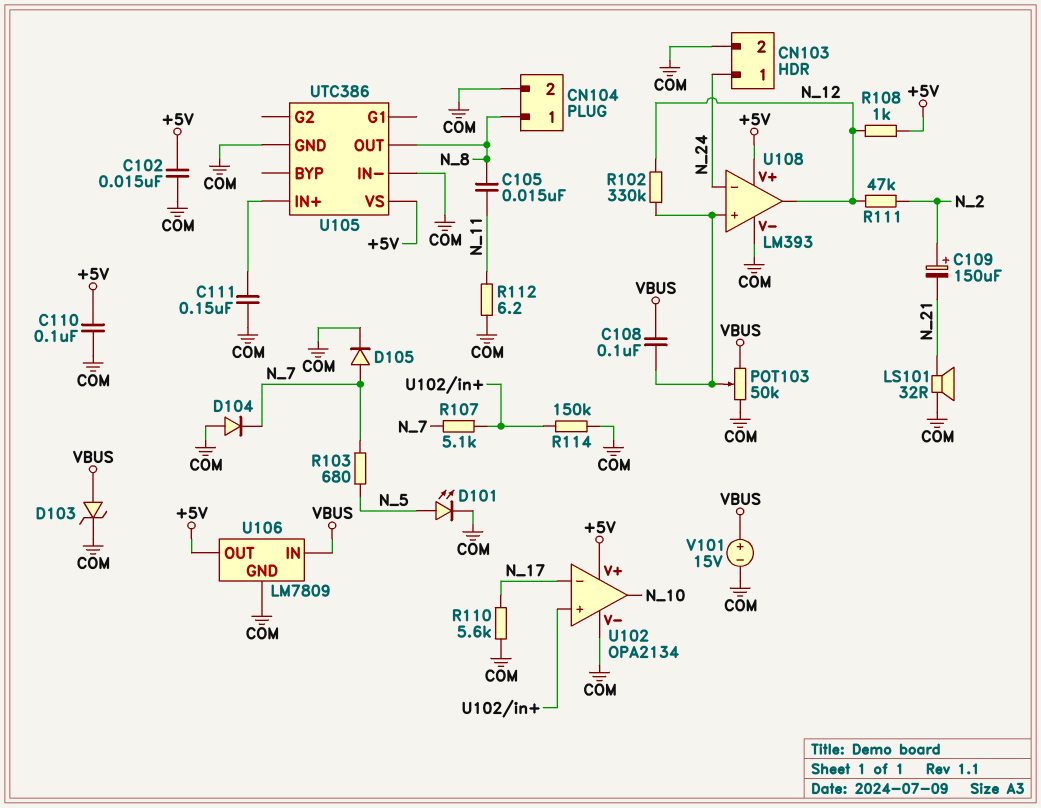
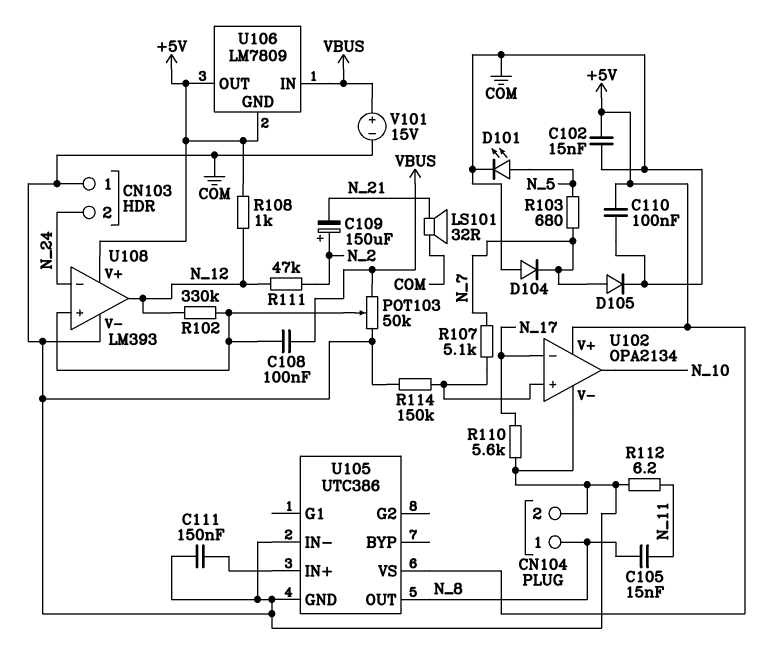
CN103 pin 1: N_24 -> COM
CN103 pin 2: COM -> N_24
D103: zener (A VBUS, K COM) -> none
U106 pin GND: COM -> +5V

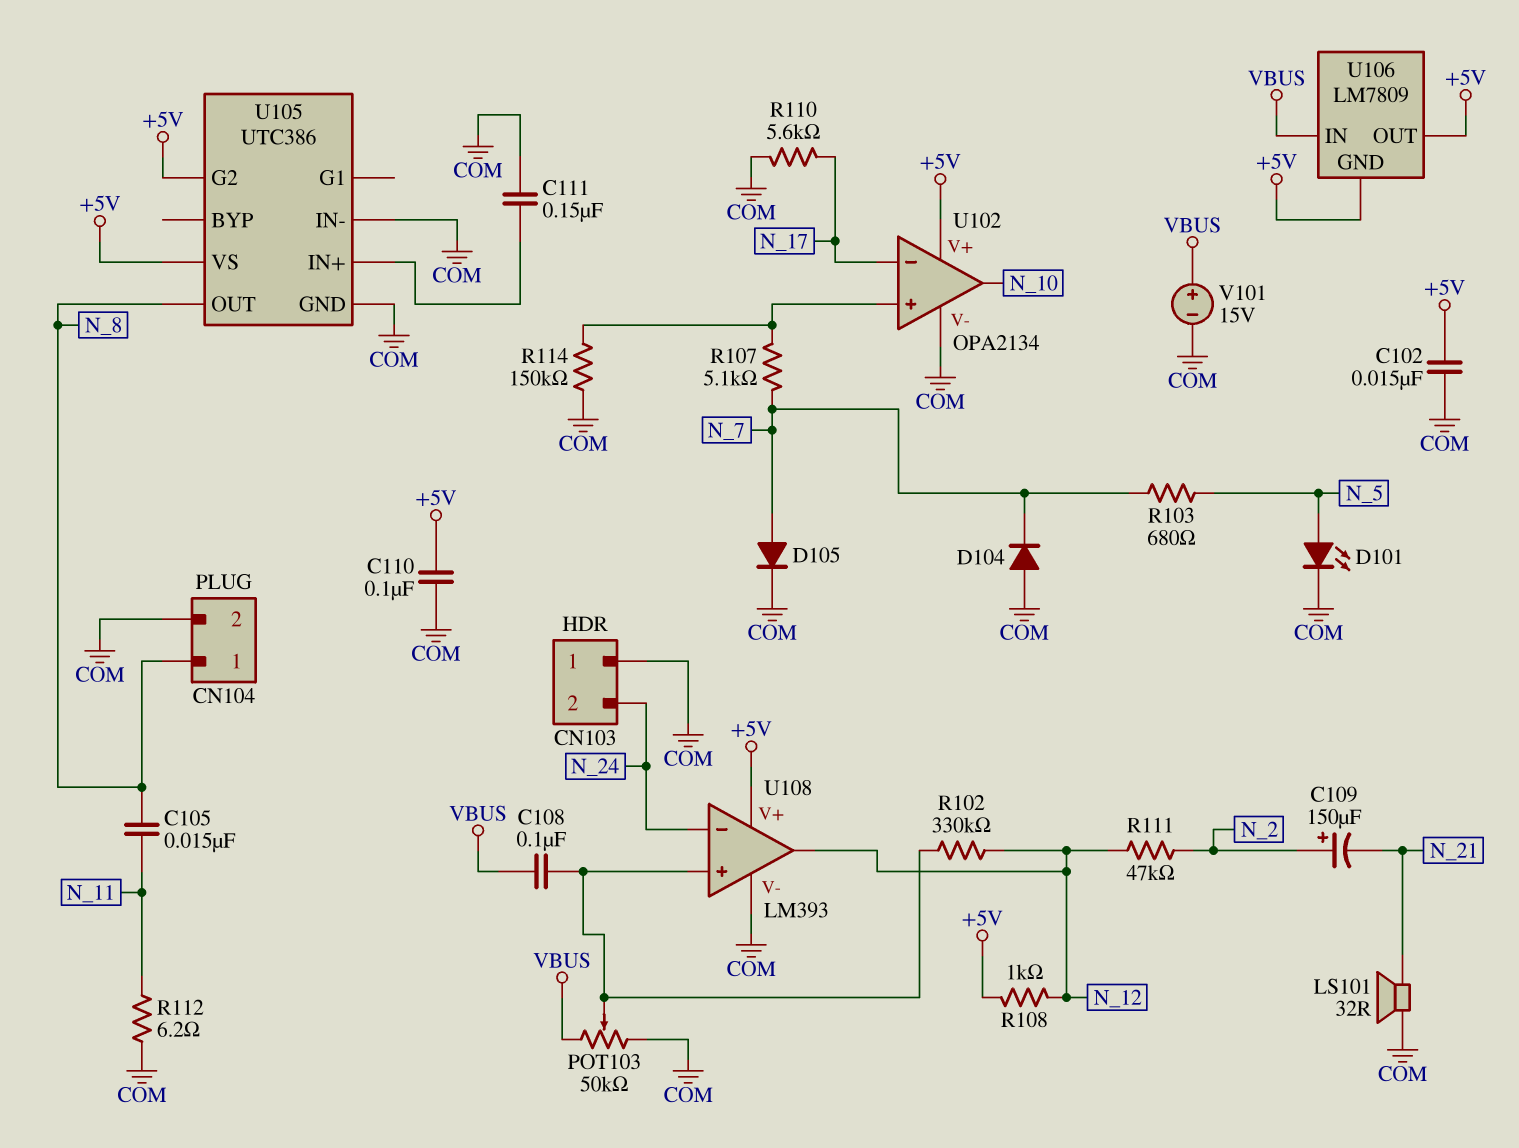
U105 pin G2: none -> +5V

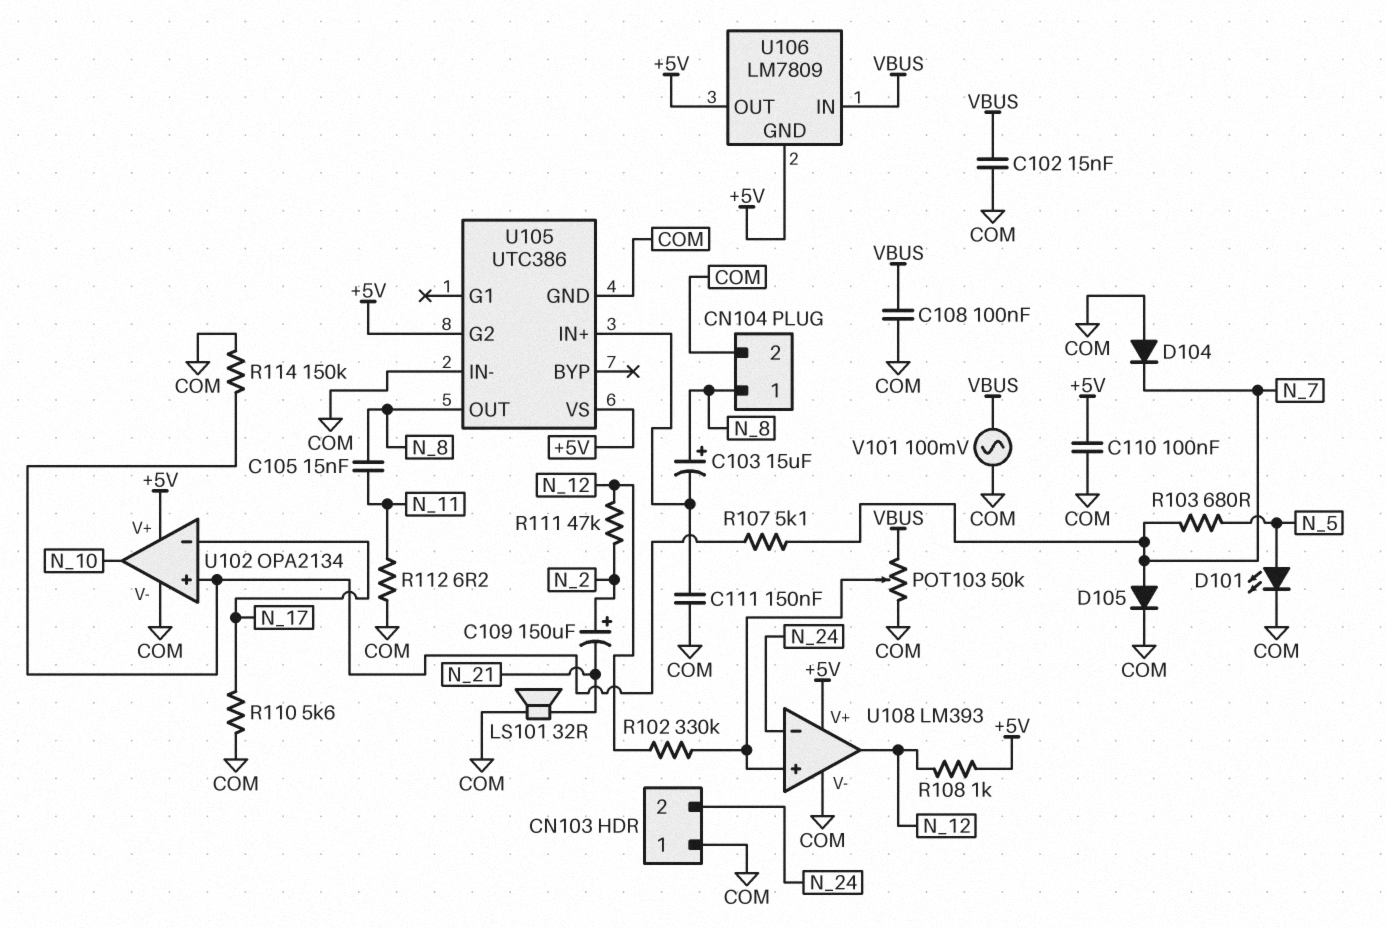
C102: 15nF (+5V, COM) -> 15nF (COM, VBUS)
C103: none -> 15uF (plus N_8, minus U105/IN+)
C108: 100nF (U108/in+, VBUS) -> 100nF (COM, VBUS)
V101: 15V (plus VBUS, minus COM) -> AC 100mV (COM, VBUS)

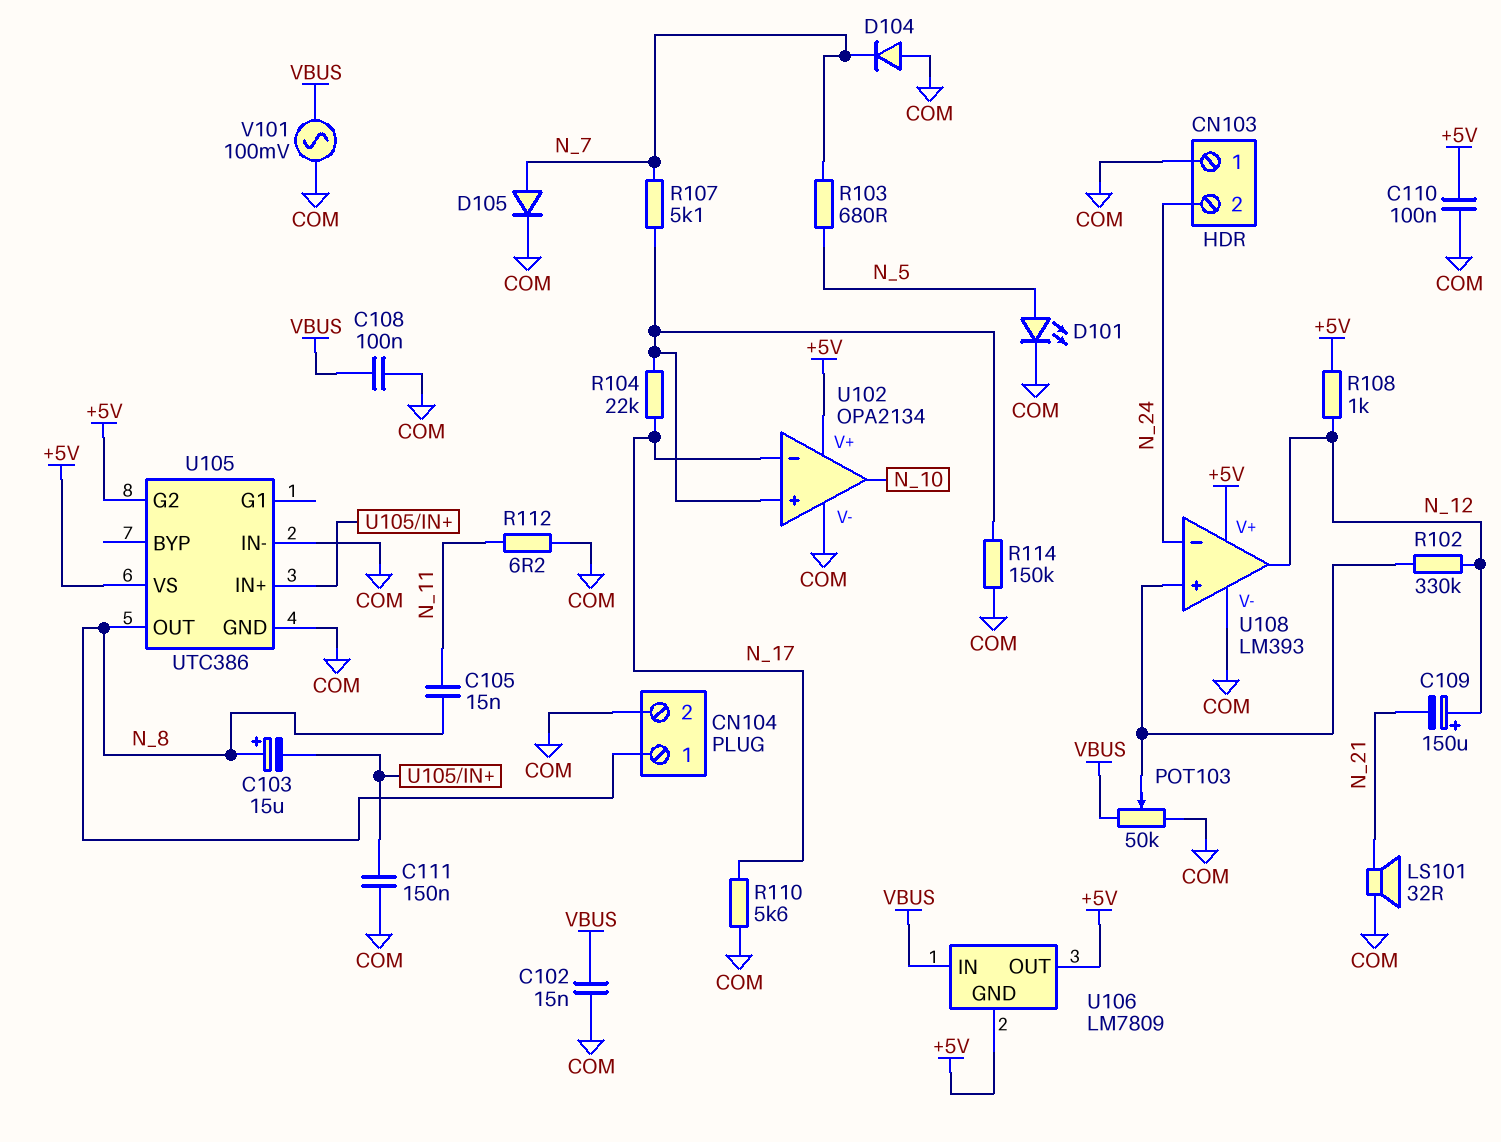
C109: 150uF (plus N_2, minus N_21) -> 150uF (plus N_12, minus N_21)
R104: none -> 22k (N_17, U102/in+)
R111: 47k (N_2, N_12) -> none

